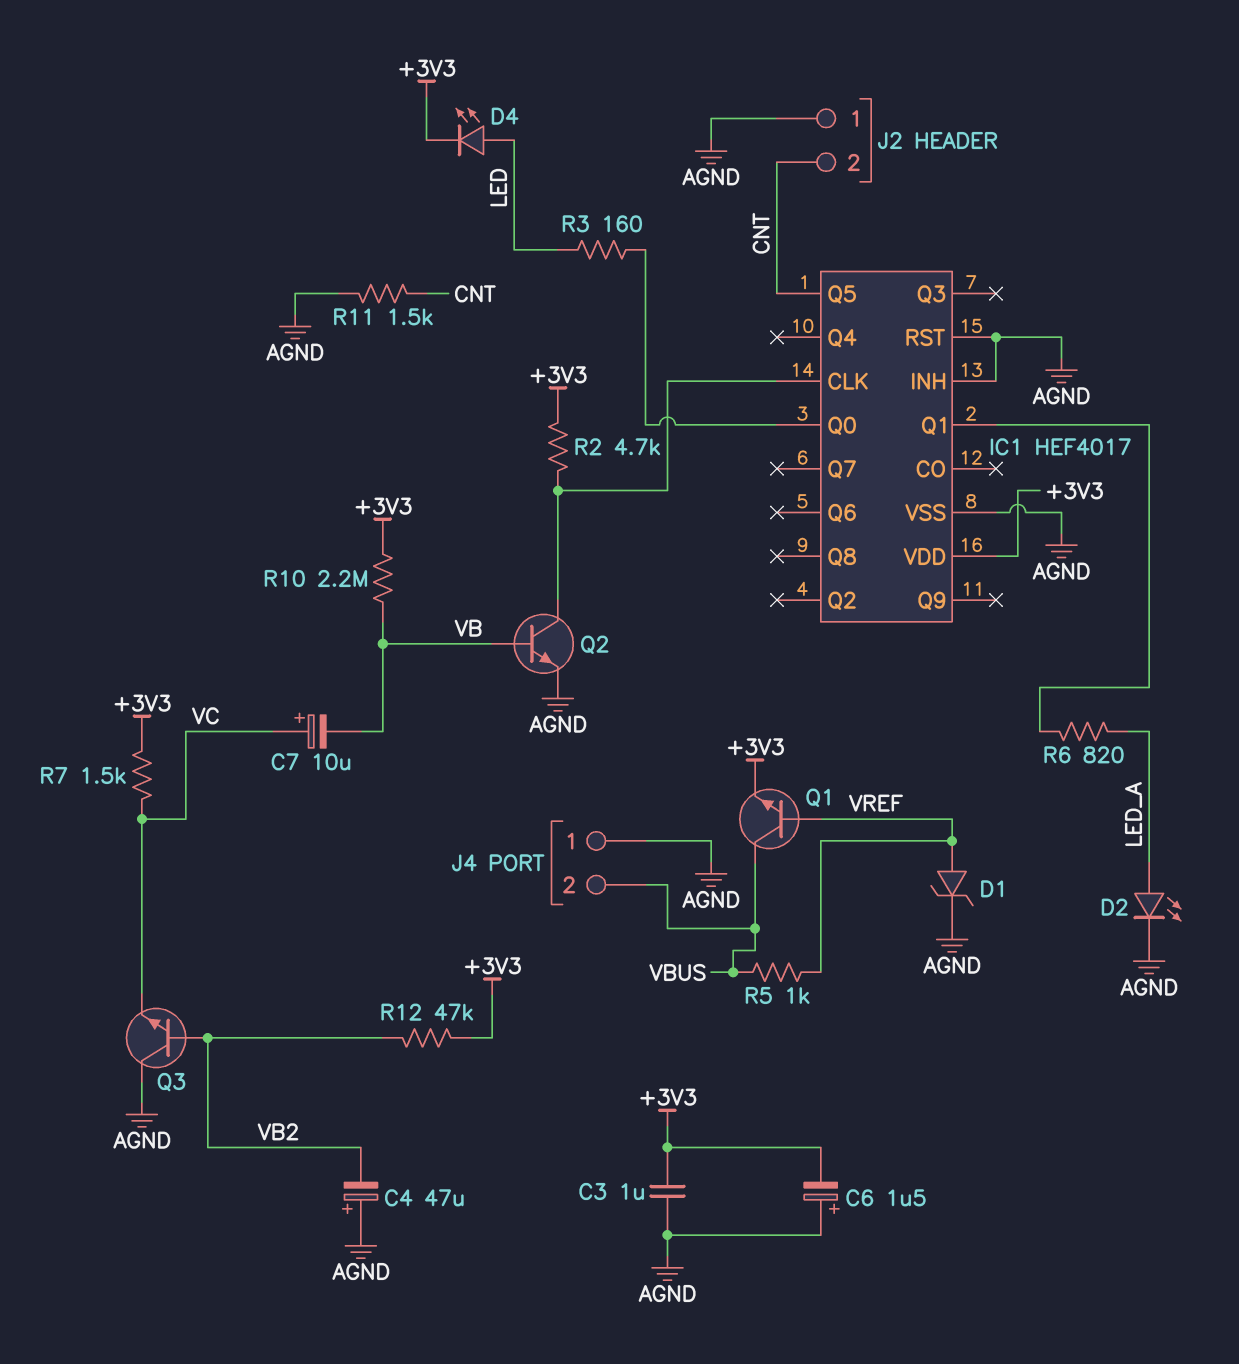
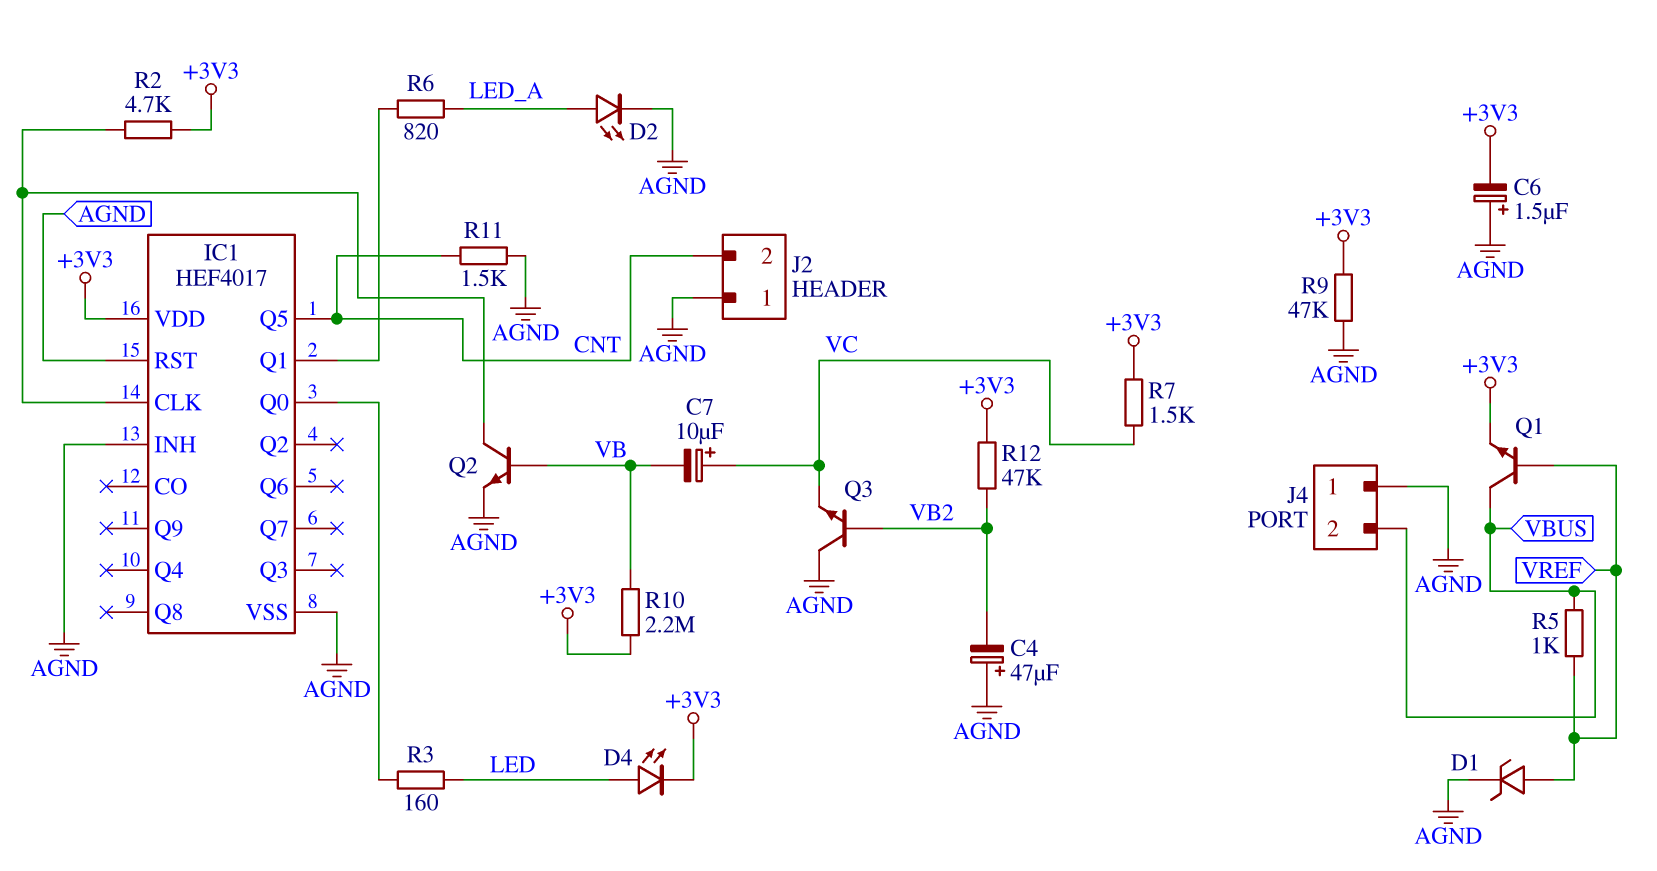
C3: 1uF (+3V3, AGND) -> none
R9: none -> 47k (+3V3, AGND)

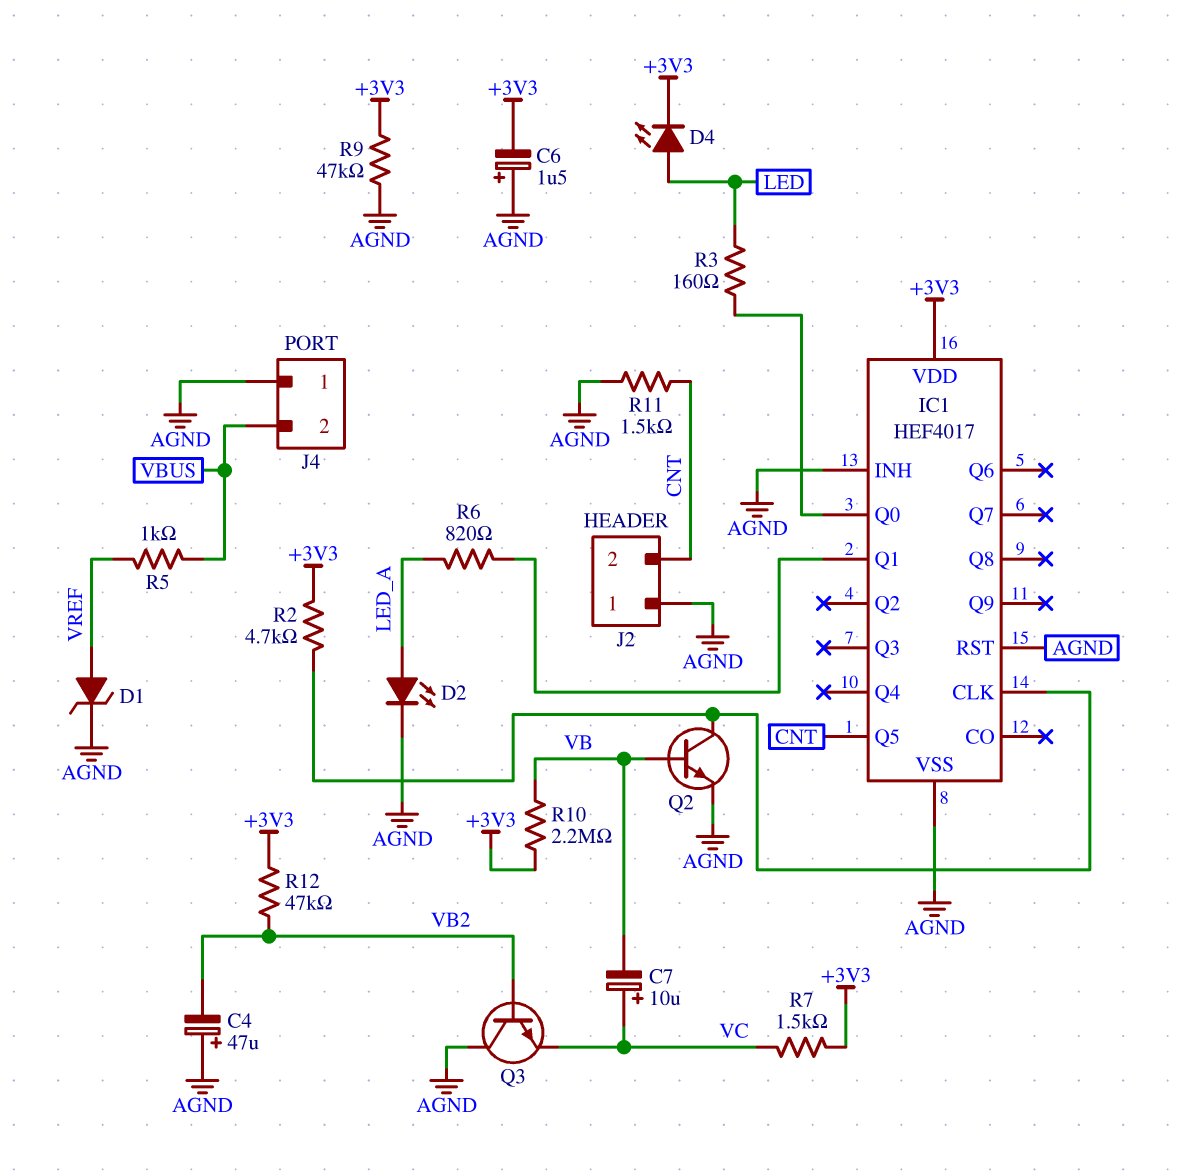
Q1: NPN (B VREF, C VBUS, E +3V3) -> none

